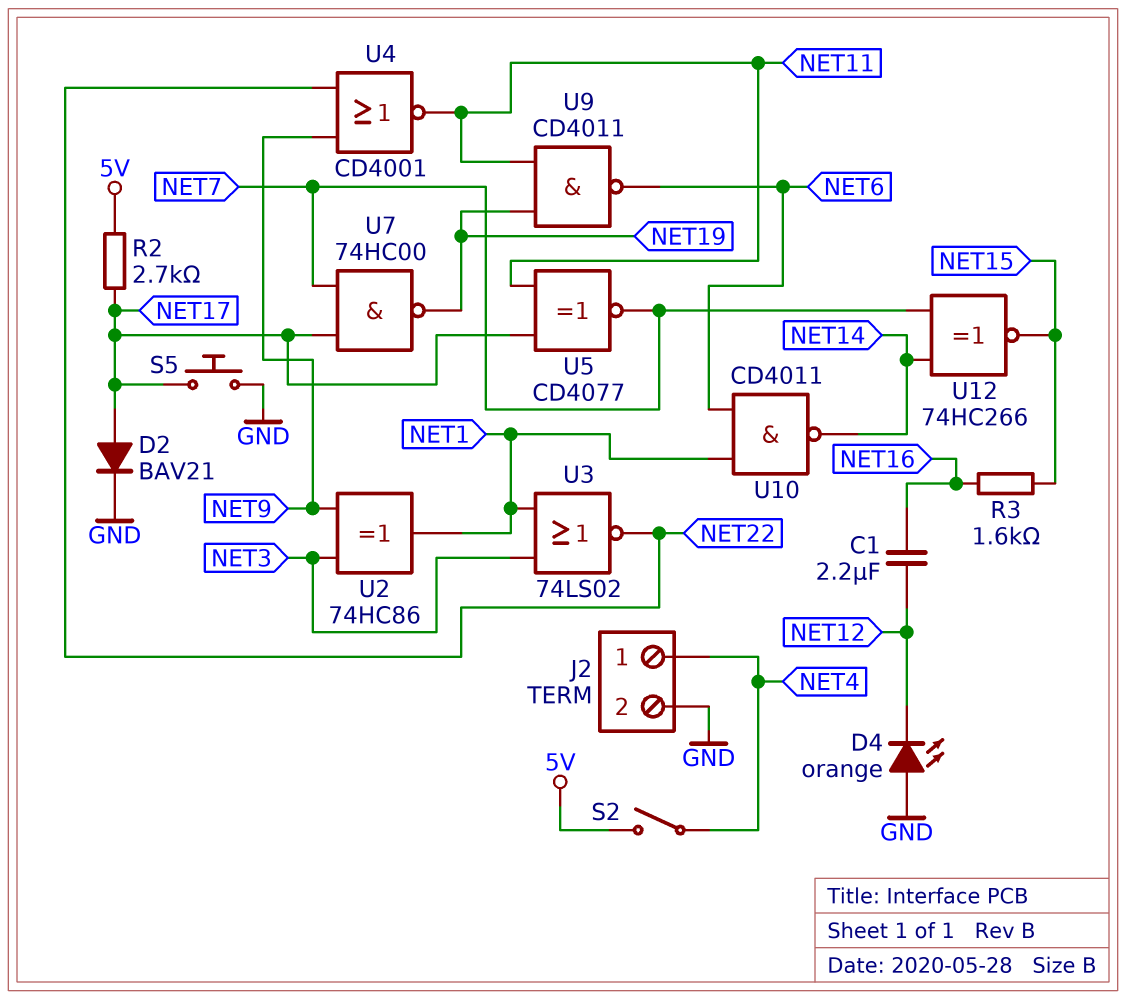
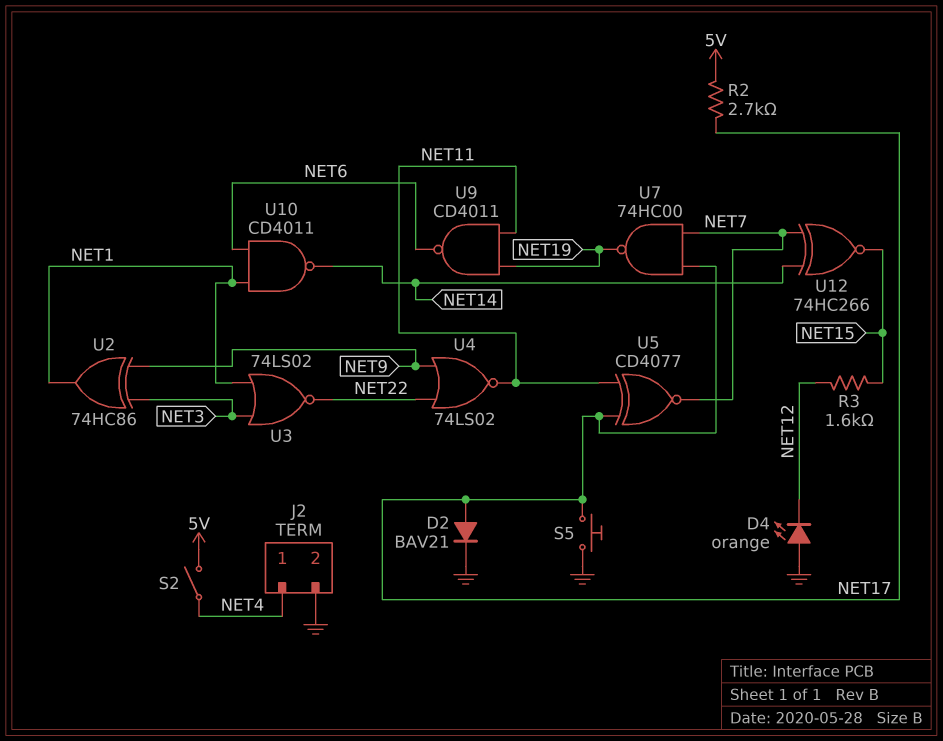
C1: 2.2uF (NET12, NET16) -> none
R3: 1.6k (NET15, NET16) -> 1.6k (NET12, NET15)
U4: NOR CD4001 (in NET9, in NET22, out NET11) -> NOR 74LS02 (in NET9, in NET22, out NET11)

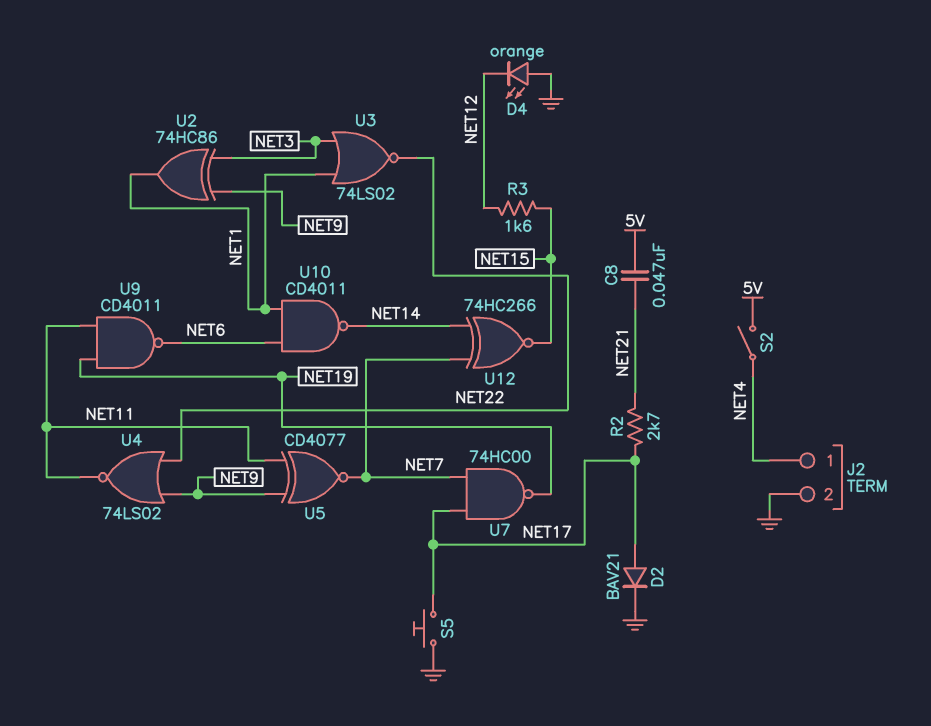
C8: none -> 47nF (5V, NET21)
R2: 2.7k (5V, NET17) -> 2.7k (NET17, NET21)
U5: XNOR CD4077 (in NET11, in NET17, out NET7) -> XNOR CD4077 (in NET9, in NET11, out NET7)

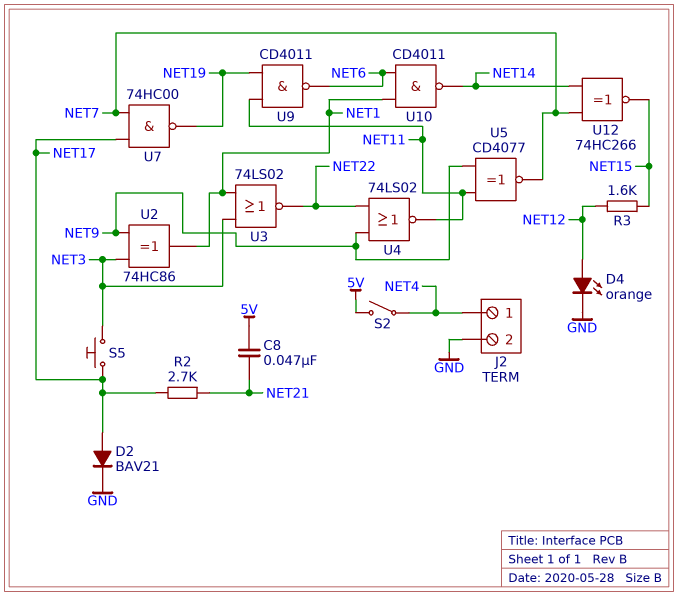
D4: LED orange (A GND, K NET12) -> LED orange (A NET12, K GND)
S5: button (GND, NET17) -> button (NET3, NET17)

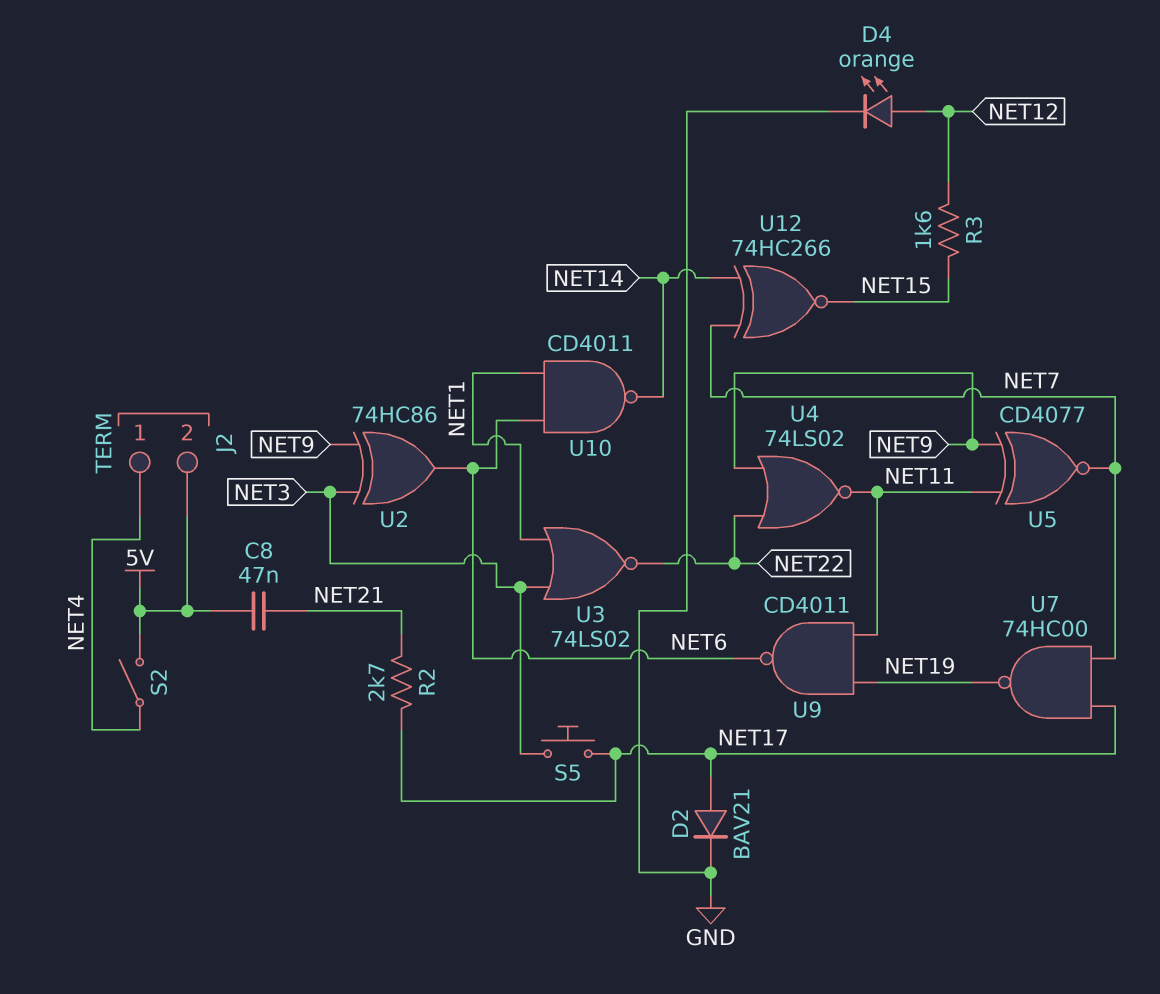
J2 pin 2: GND -> 5V
U2: XOR 74HC86 (in NET3, in NET9, out NET1) -> XOR 74HC86 (in NET3, in NET9, out NET6)

